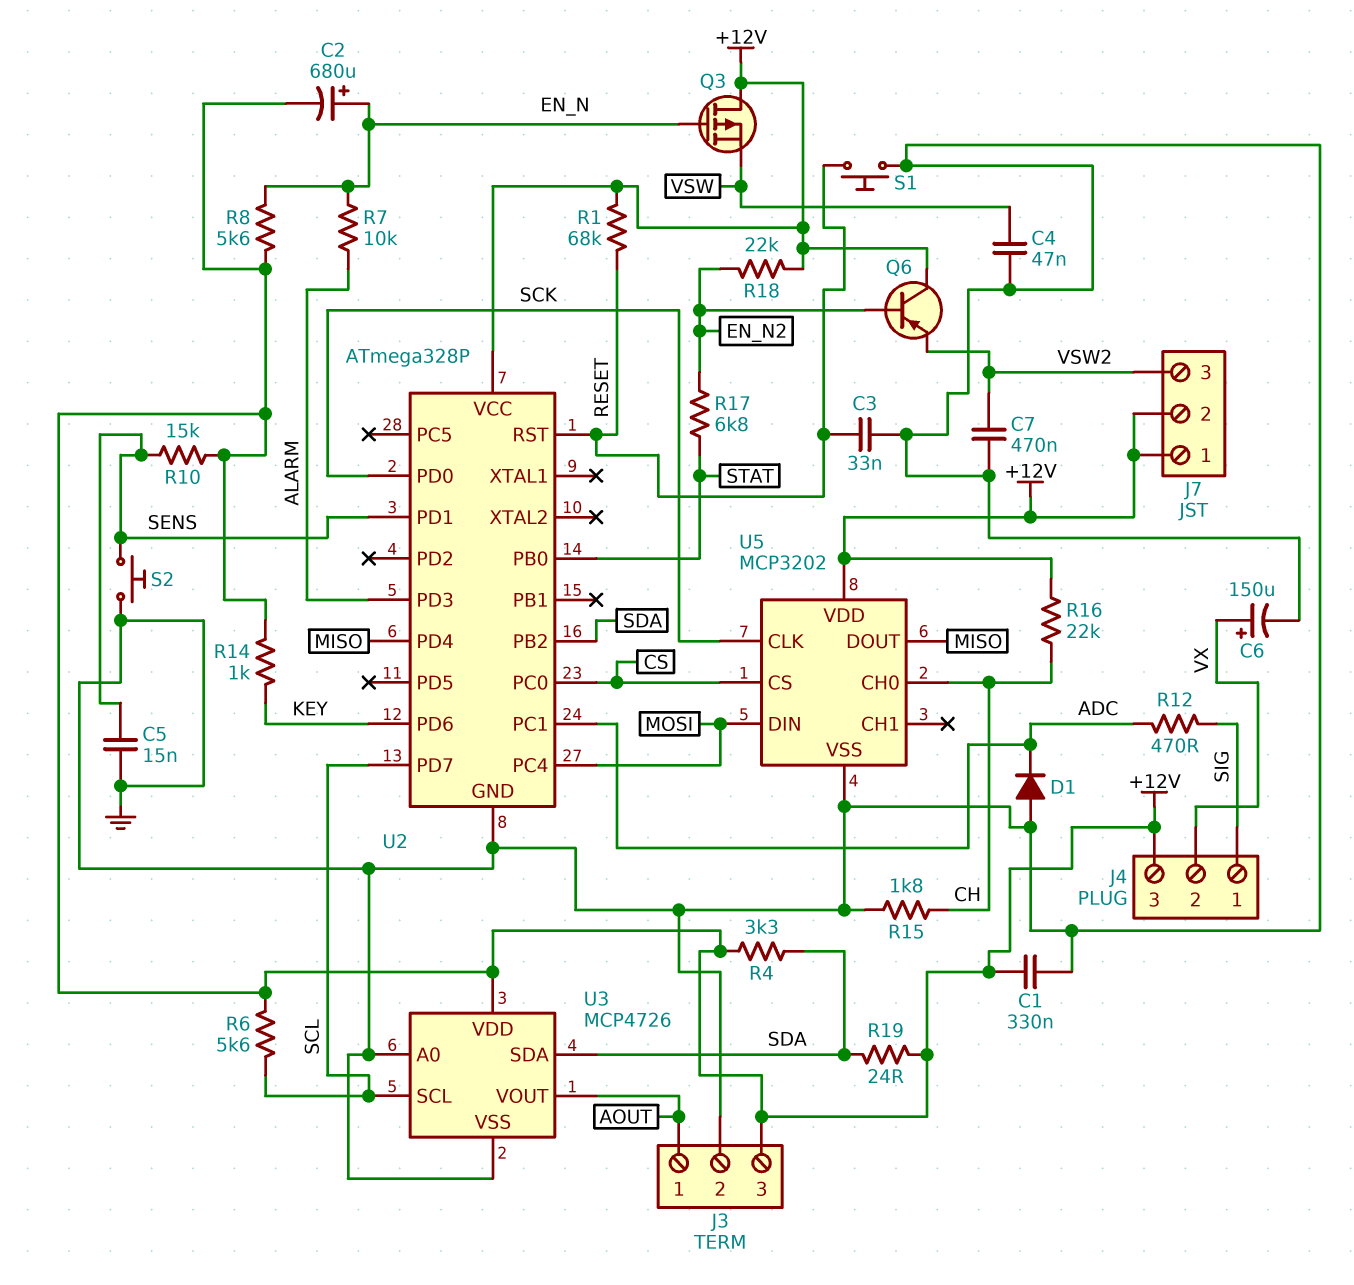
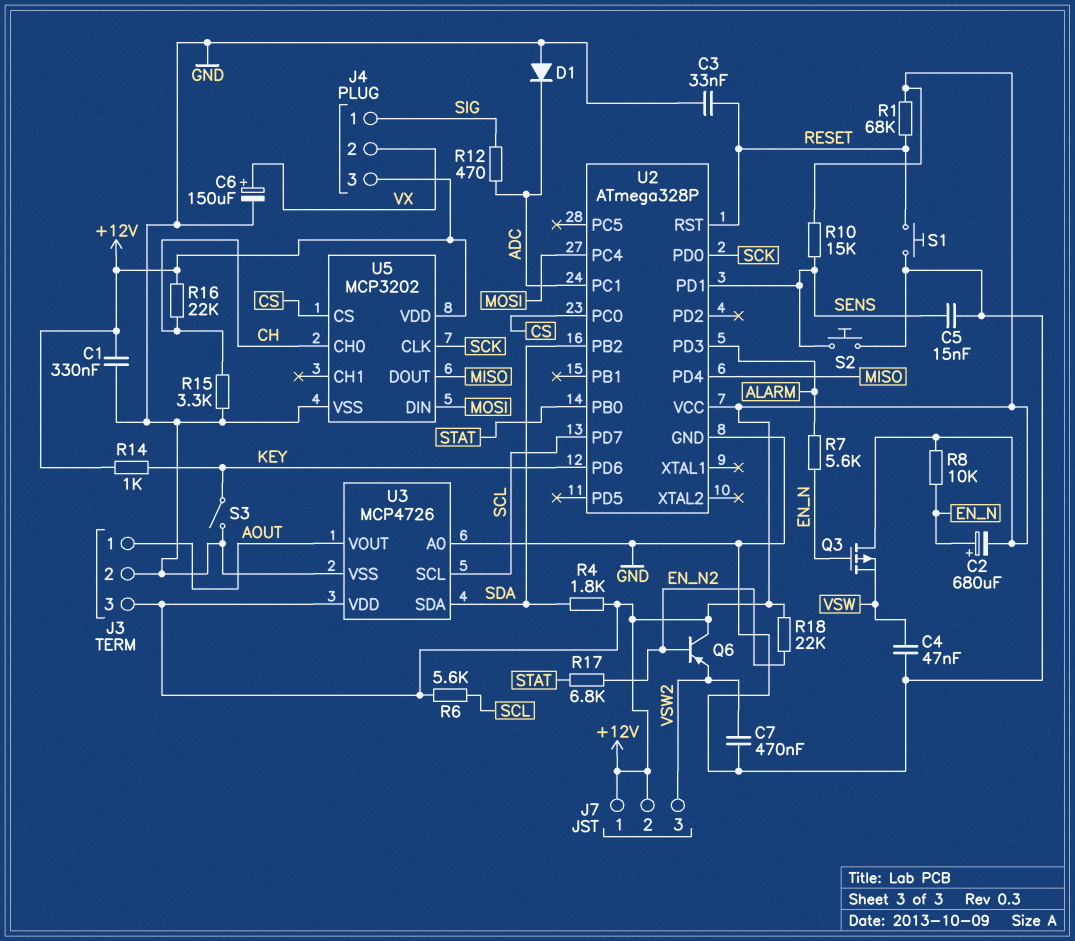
R4: 3.3k (+12V, SDA) -> 1.8k (+12V, SDA)
R7: 10k (ALARM, EN_N) -> 5.6k (ALARM, EN_N)
R8: 5.6k (+12V, EN_N) -> 10k (+12V, EN_N)
R15: 1.8k (CH, GND) -> 3.3k (CH, GND)
R19: 24 (+12V, SDA) -> none
S3: none -> switch (GND, KEY)

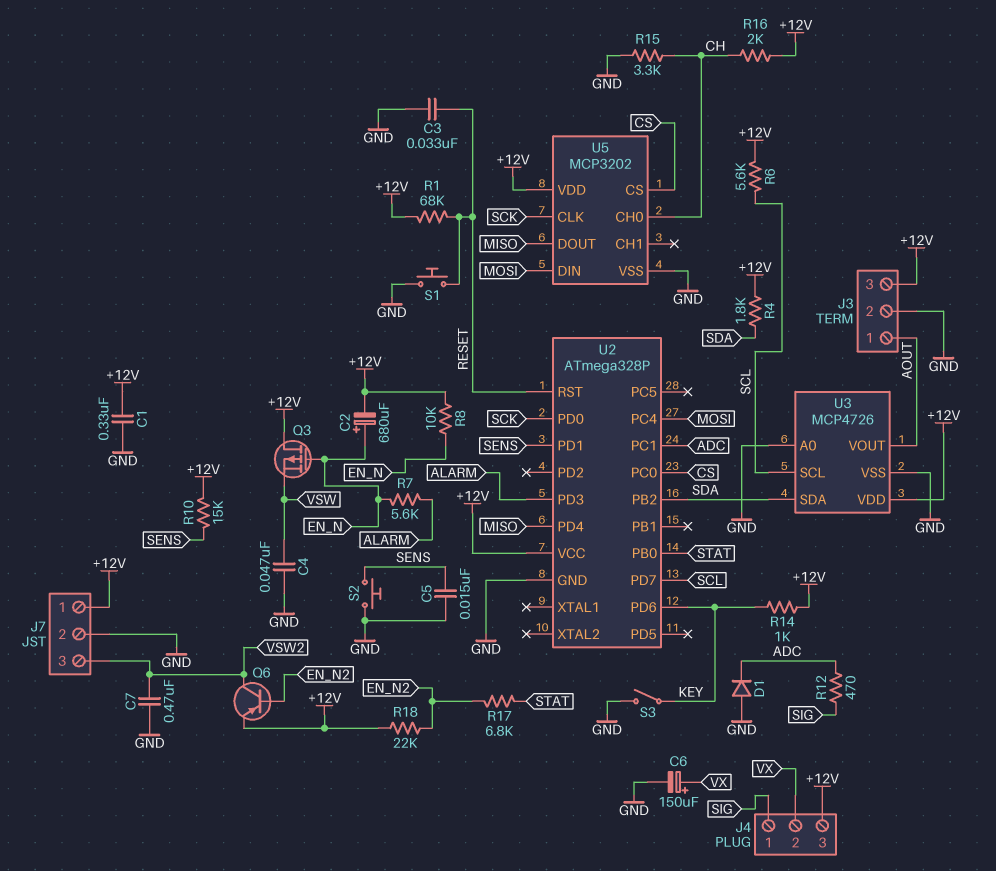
J7 pin 2: +12V -> GND
Q6: PNP (B EN_N2, C +12V, E VSW2) -> PNP (B EN_N2, C VSW2, E +12V)
R16: 22k (+12V, CH) -> 2k (+12V, CH)

